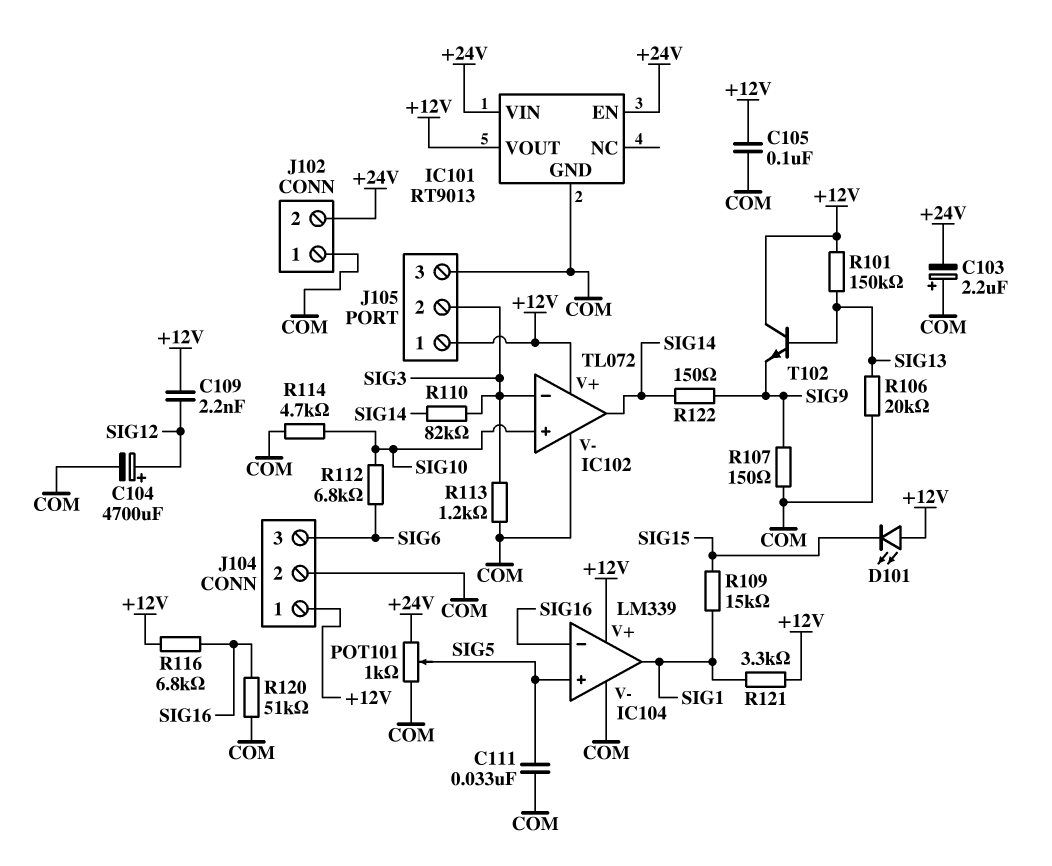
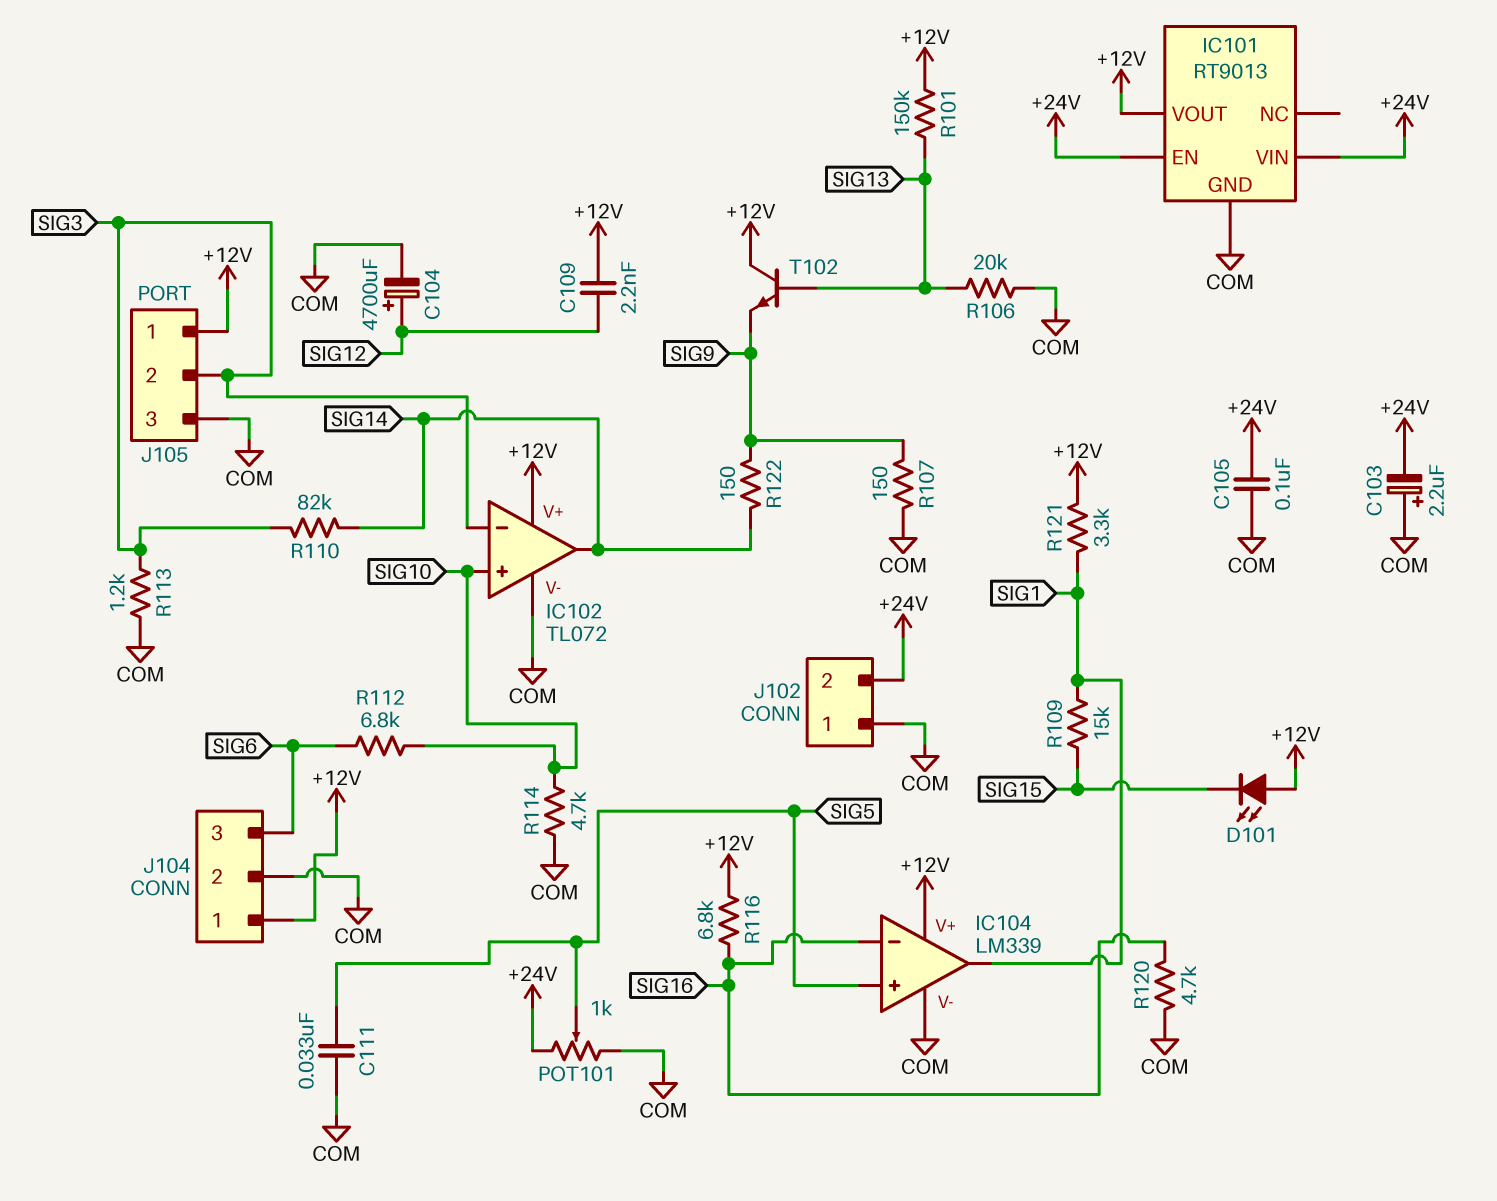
C105: 100nF (+12V, COM) -> 100nF (+24V, COM)
R120: 51k (COM, SIG16) -> 4.7k (COM, SIG16)

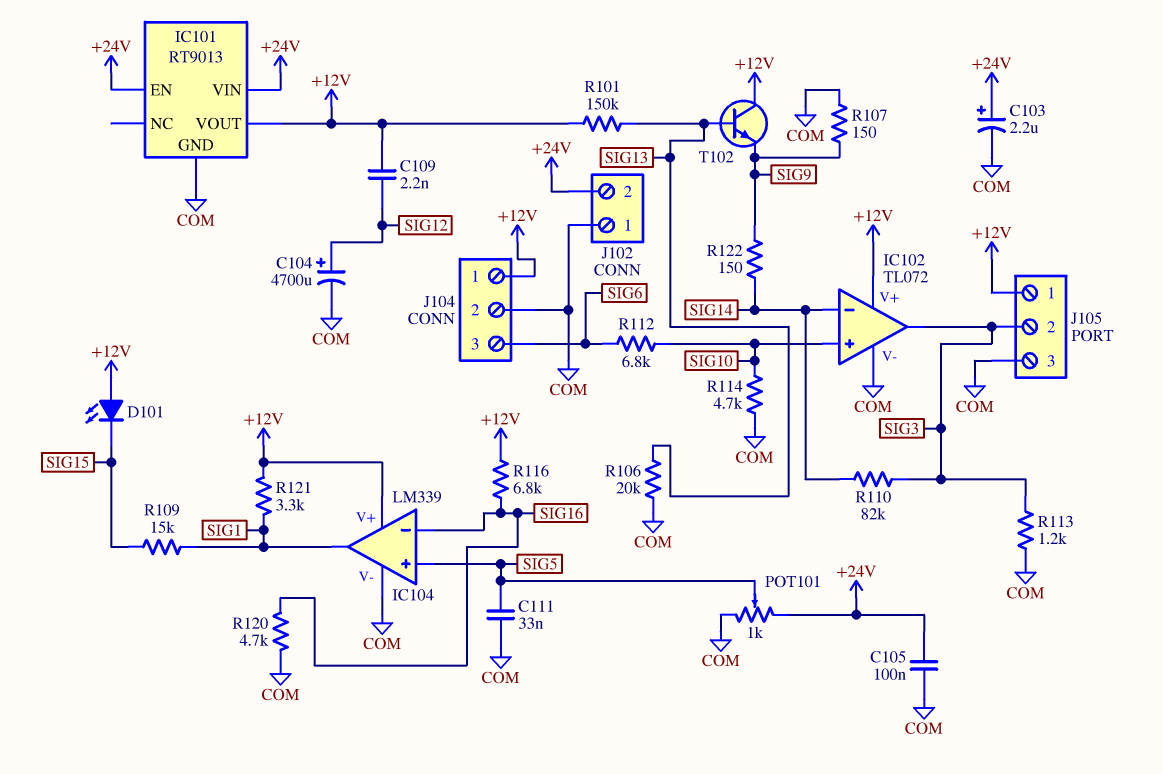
C103: 2.2uF (plus COM, minus +24V) -> 2.2uF (plus +24V, minus COM)
IC102 pin in-: SIG3 -> SIG14
IC102 pin out: SIG14 -> SIG3

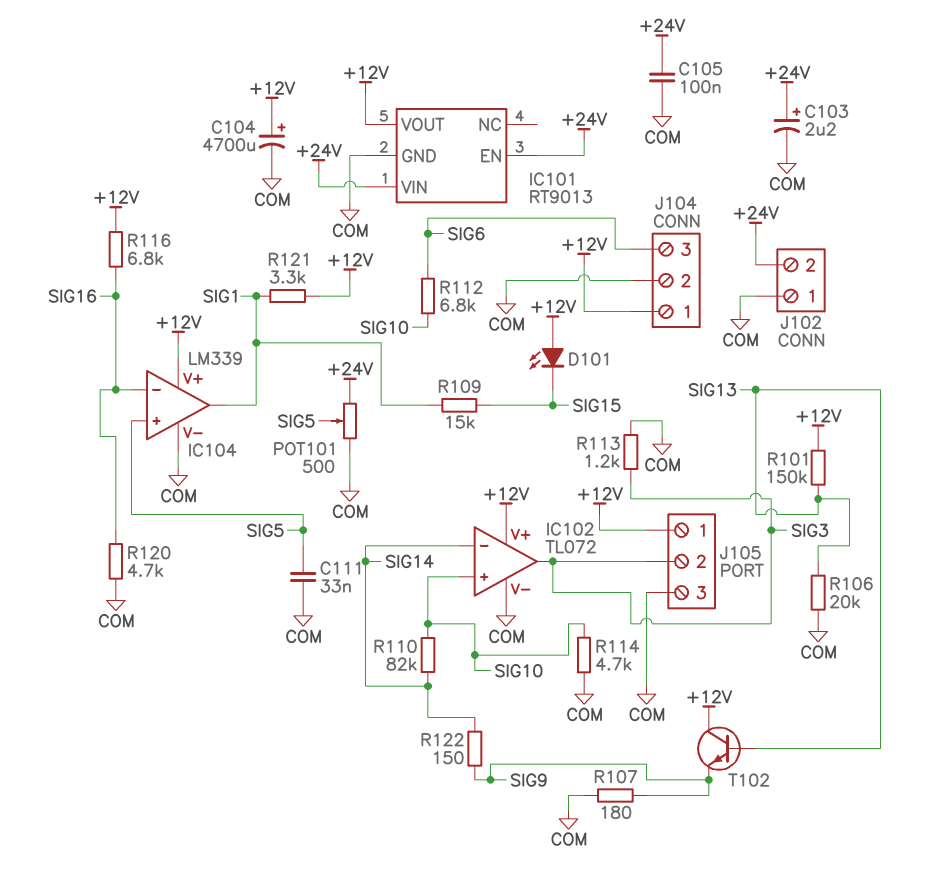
C104: 4700uF (plus SIG12, minus COM) -> 4700uF (plus +12V, minus COM)
C109: 2.2nF (+12V, SIG12) -> none
POT101: 1k (+24V, COM, wiper SIG5) -> 500 (+24V, COM, wiper SIG5)
R107: 150 (COM, SIG9) -> 180 (COM, SIG9)
R110: 82k (SIG3, SIG14) -> 82k (SIG10, SIG14)

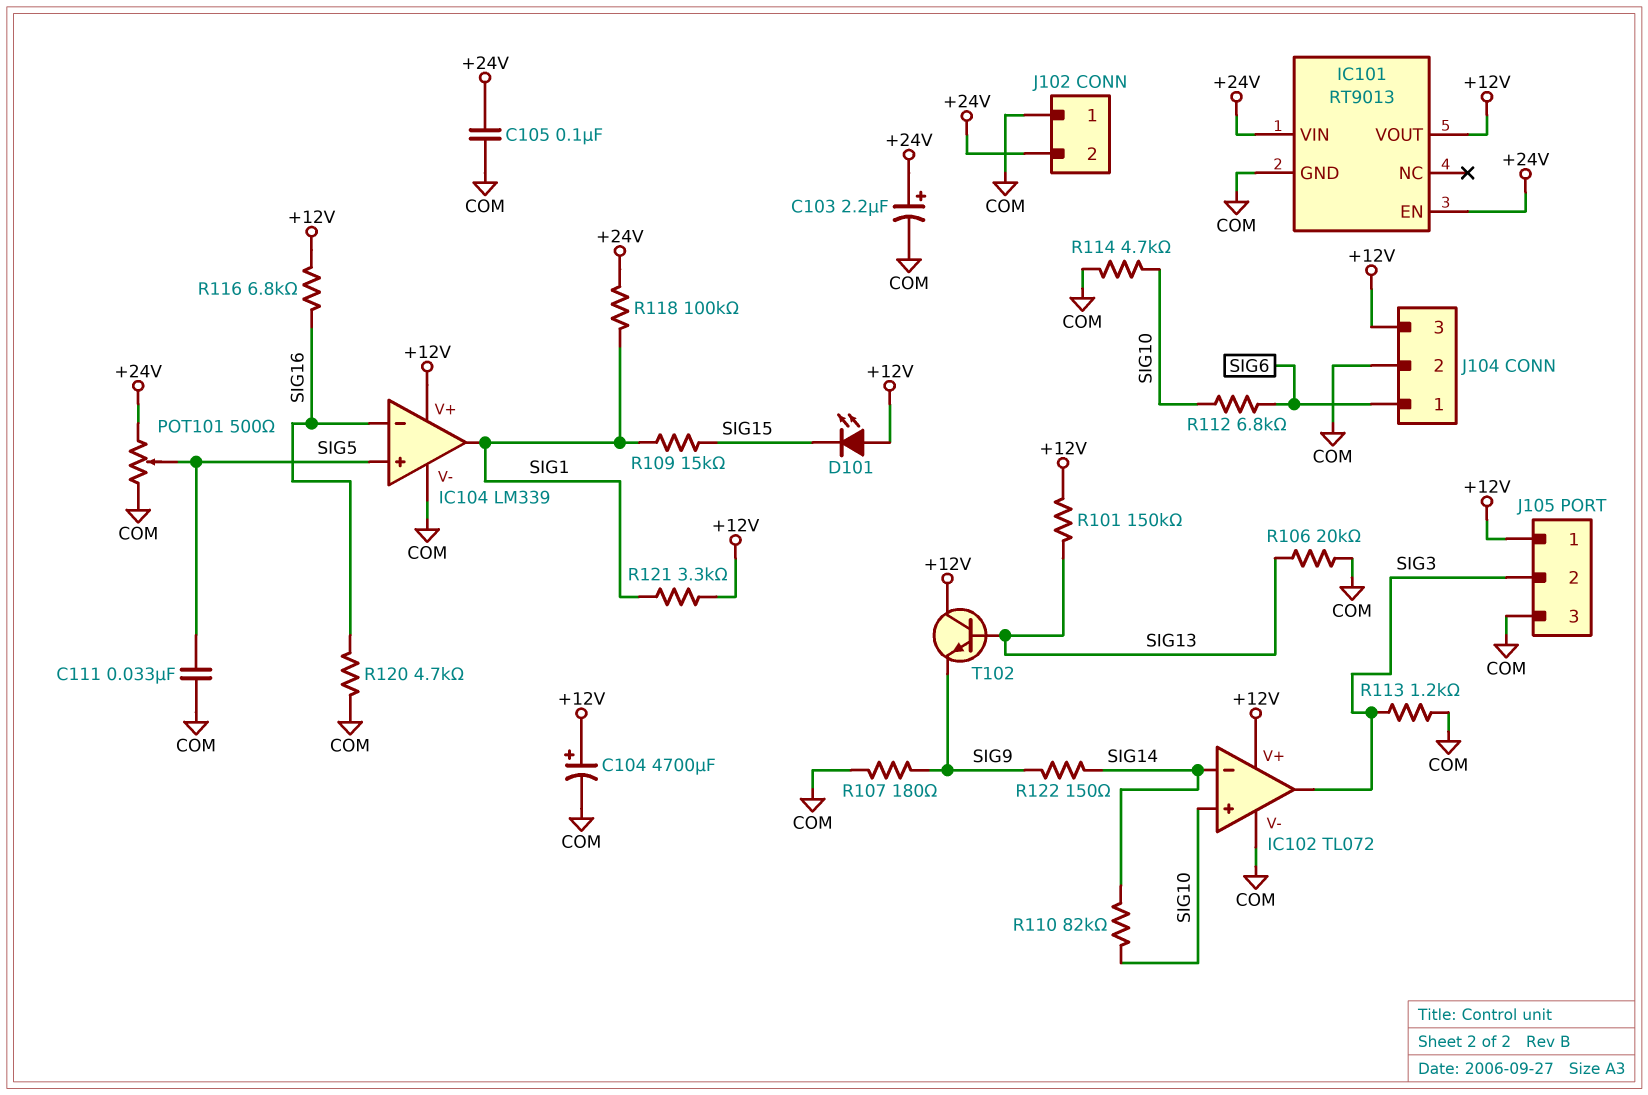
J104 pin 1: +12V -> SIG6
J104 pin 3: SIG6 -> +12V
R118: none -> 100k (+24V, SIG1)

